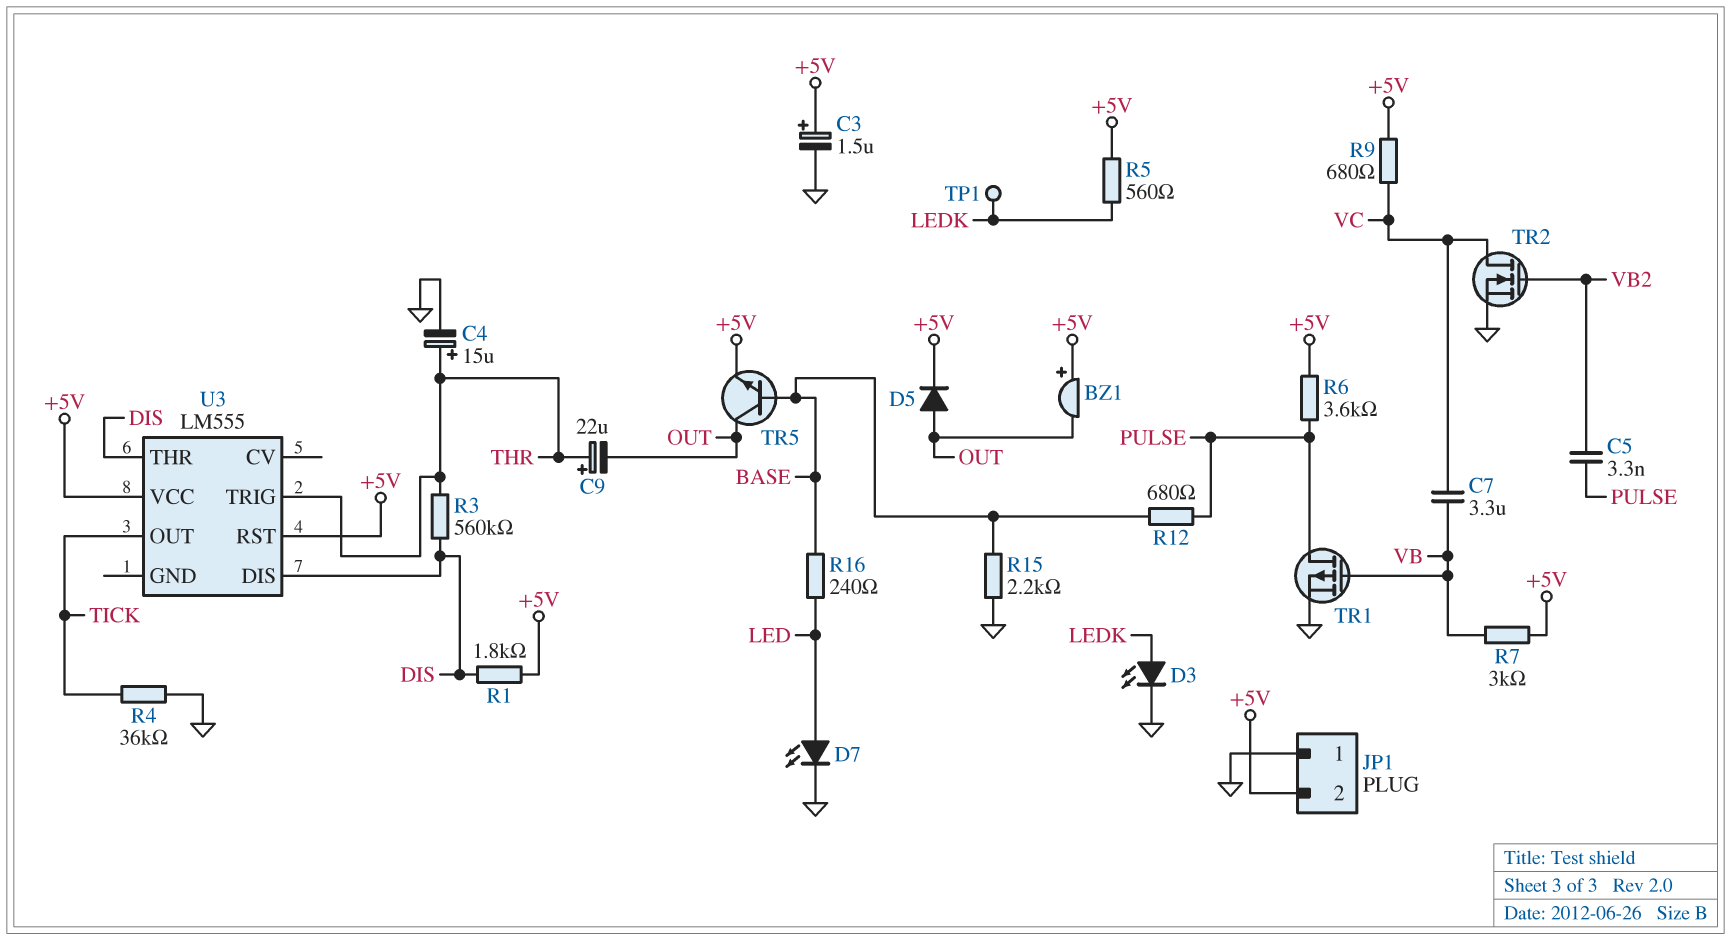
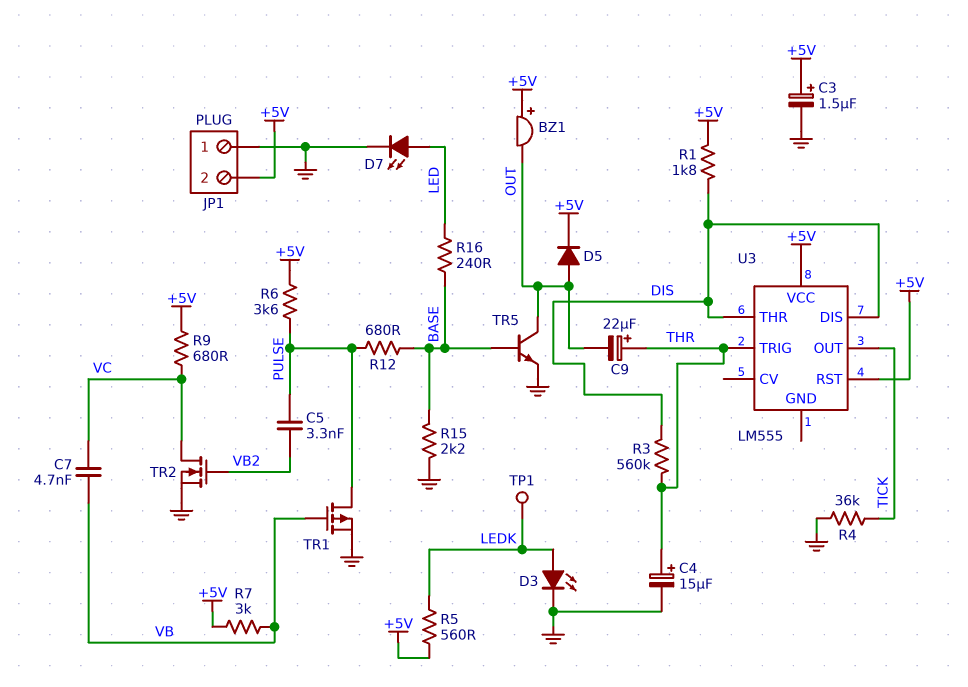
C7: 3.3uF (VB, VC) -> 4.7nF (VB, VC)
TR5: NPN (B BASE, C OUT, E +5V) -> NPN (B BASE, C OUT, E GND)

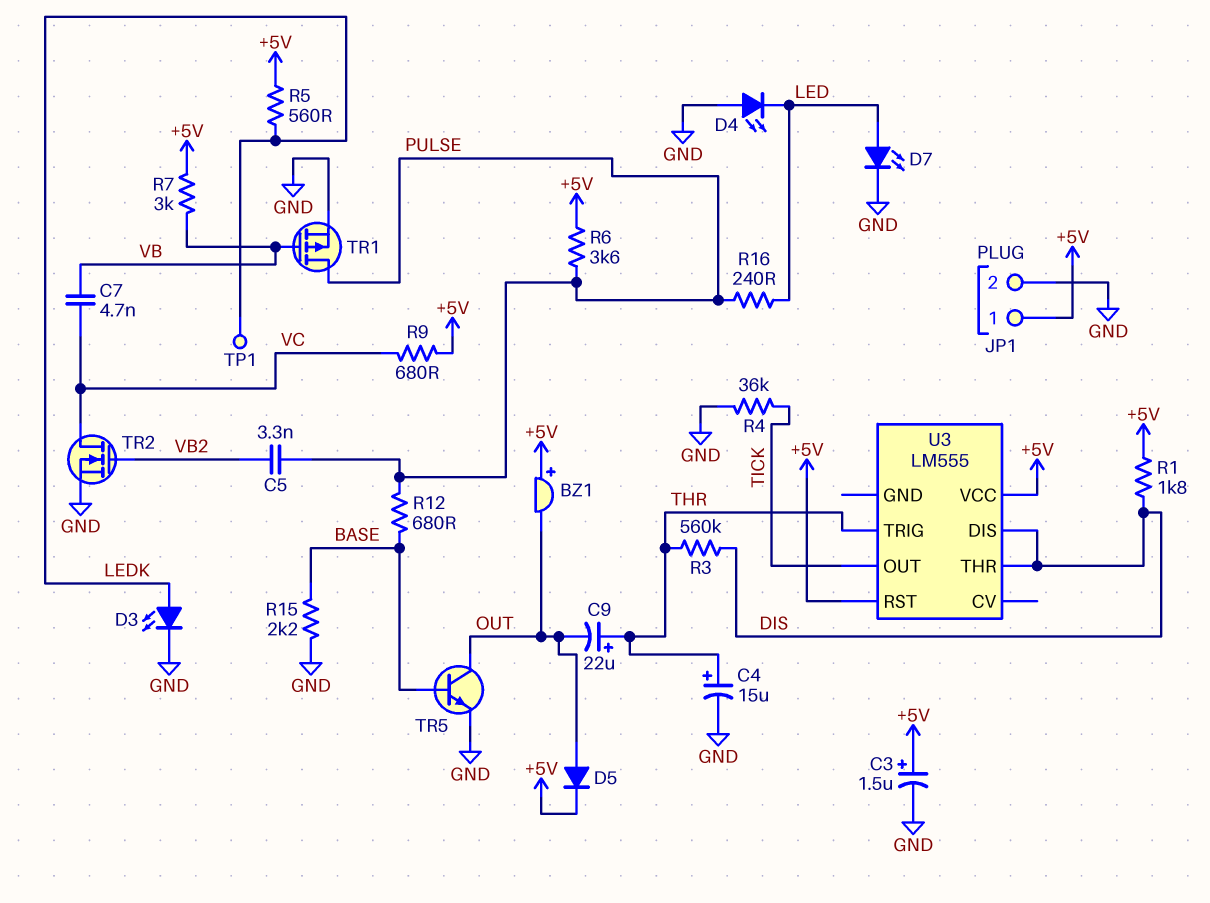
D4: none -> LED (A GND, K LED)
JP1 pin 1: GND -> +5V
JP1 pin 2: +5V -> GND
R16: 240 (BASE, LED) -> 240 (LED, PULSE)

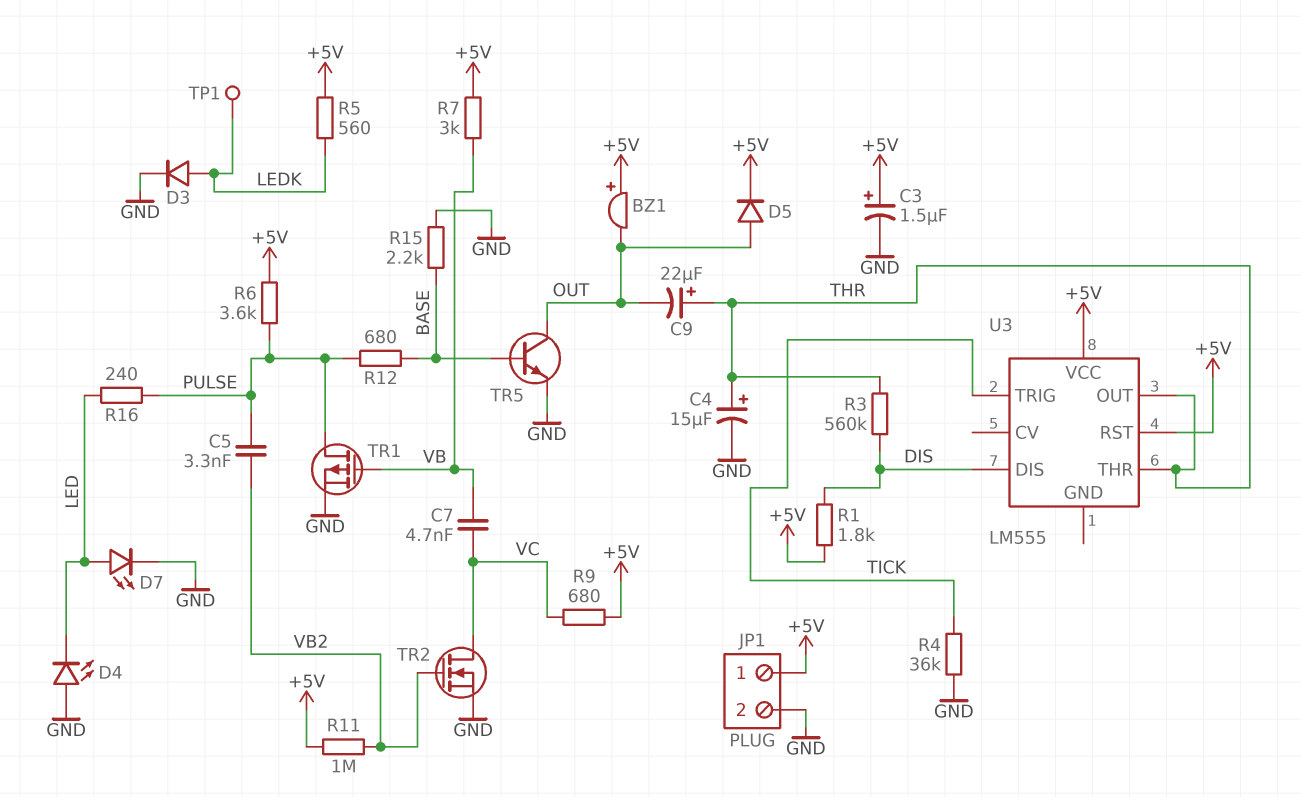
D3: LED (A LEDK, K GND) -> diode (A LEDK, K GND)
R11: none -> 1M (+5V, VB2)
U3 pin OUT: TICK -> THR
U3 pin THR: DIS -> THR
U3 pin TRIG: THR -> TICK

